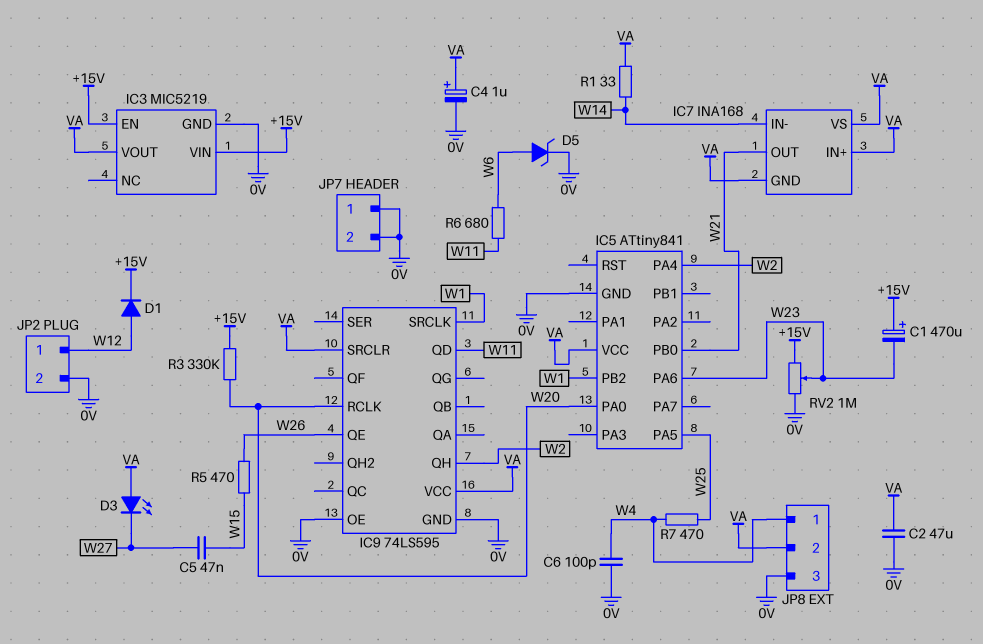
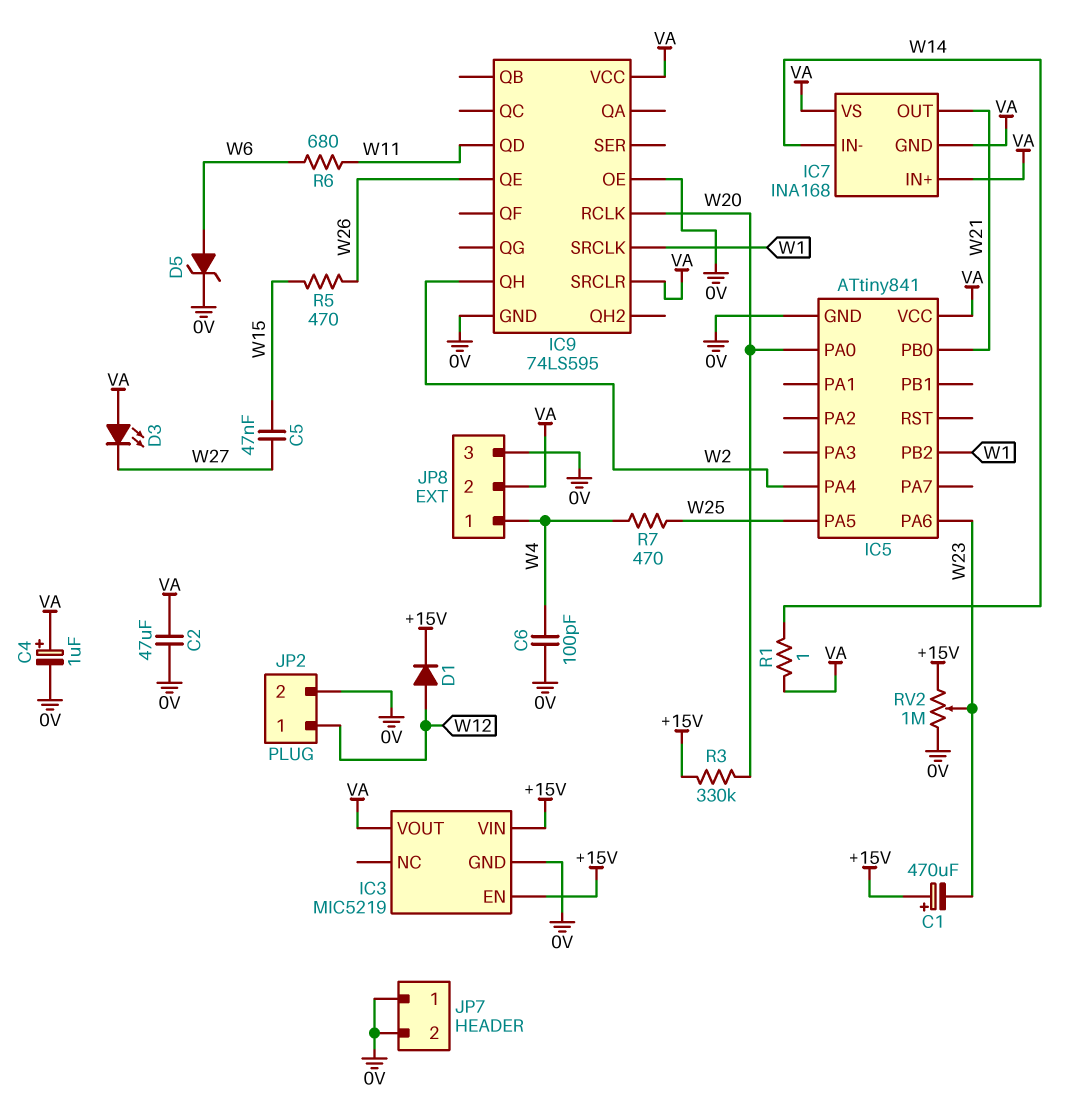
R1: 33 (VA, W14) -> 1 (VA, W14)

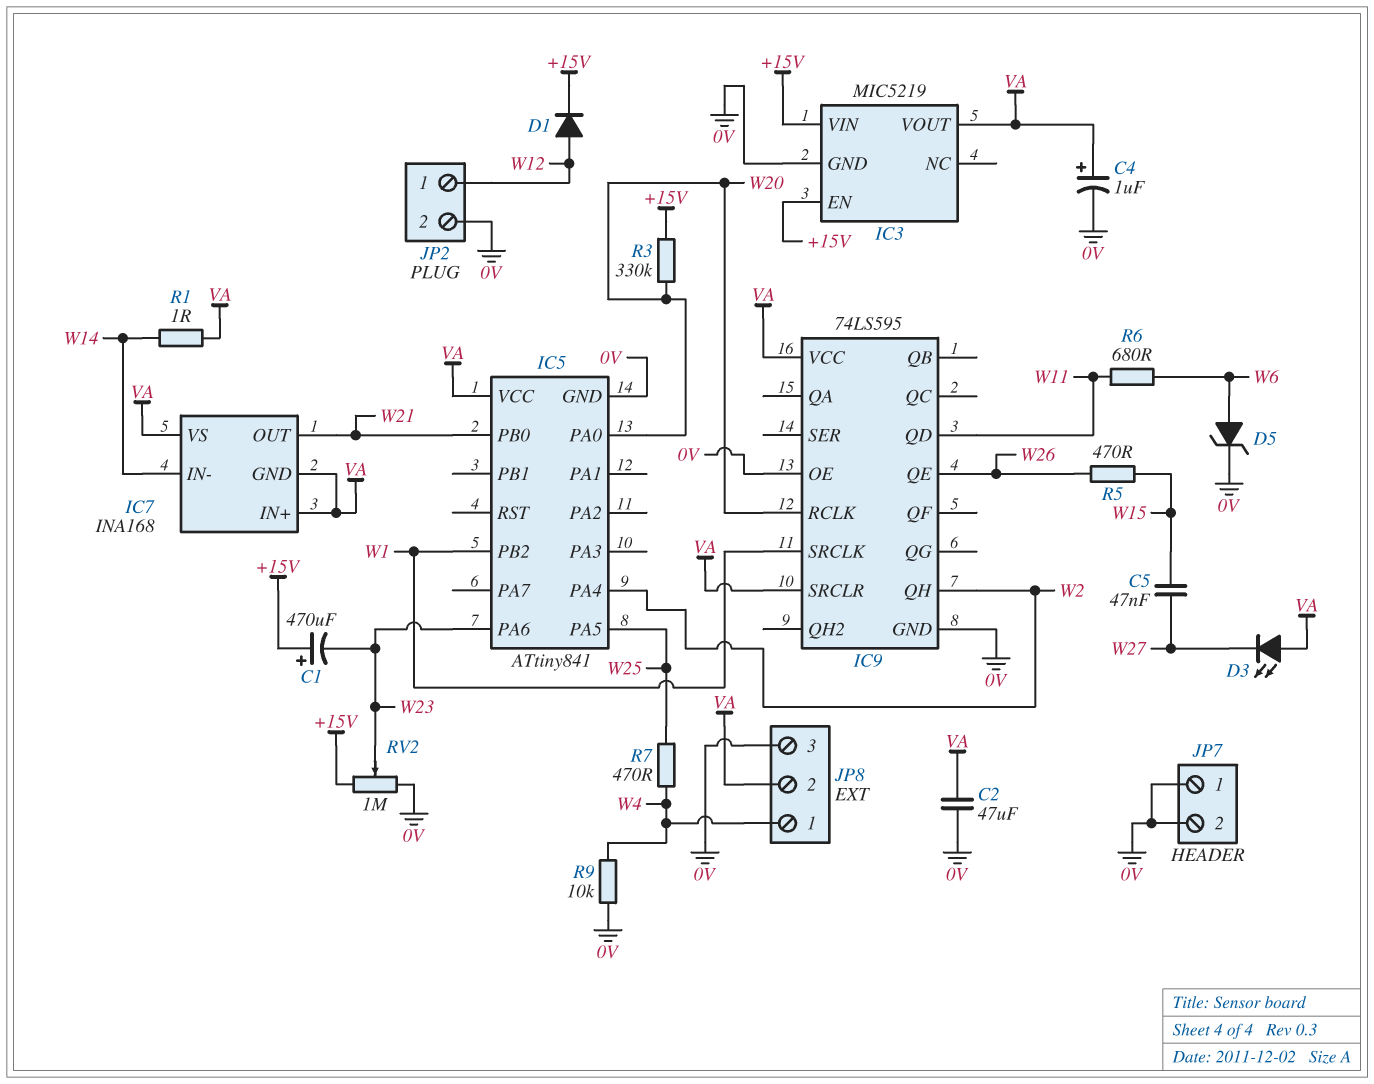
C6: 100pF (0V, W4) -> none
R9: none -> 10k (0V, W4)

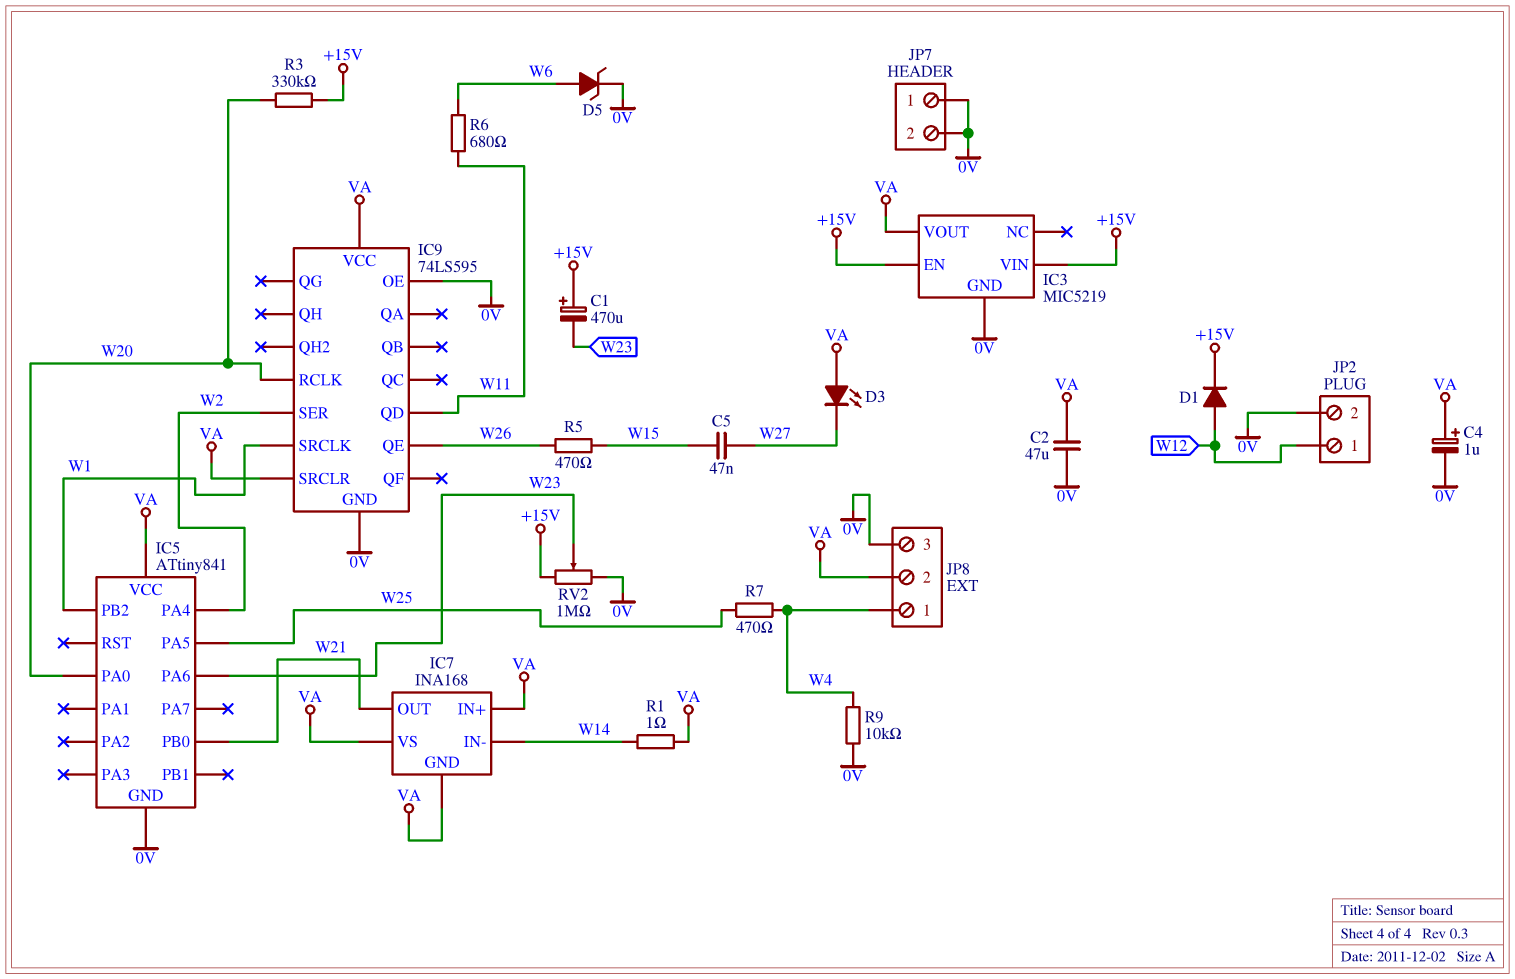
IC9 pin QH: W2 -> none
IC9 pin SER: none -> W2

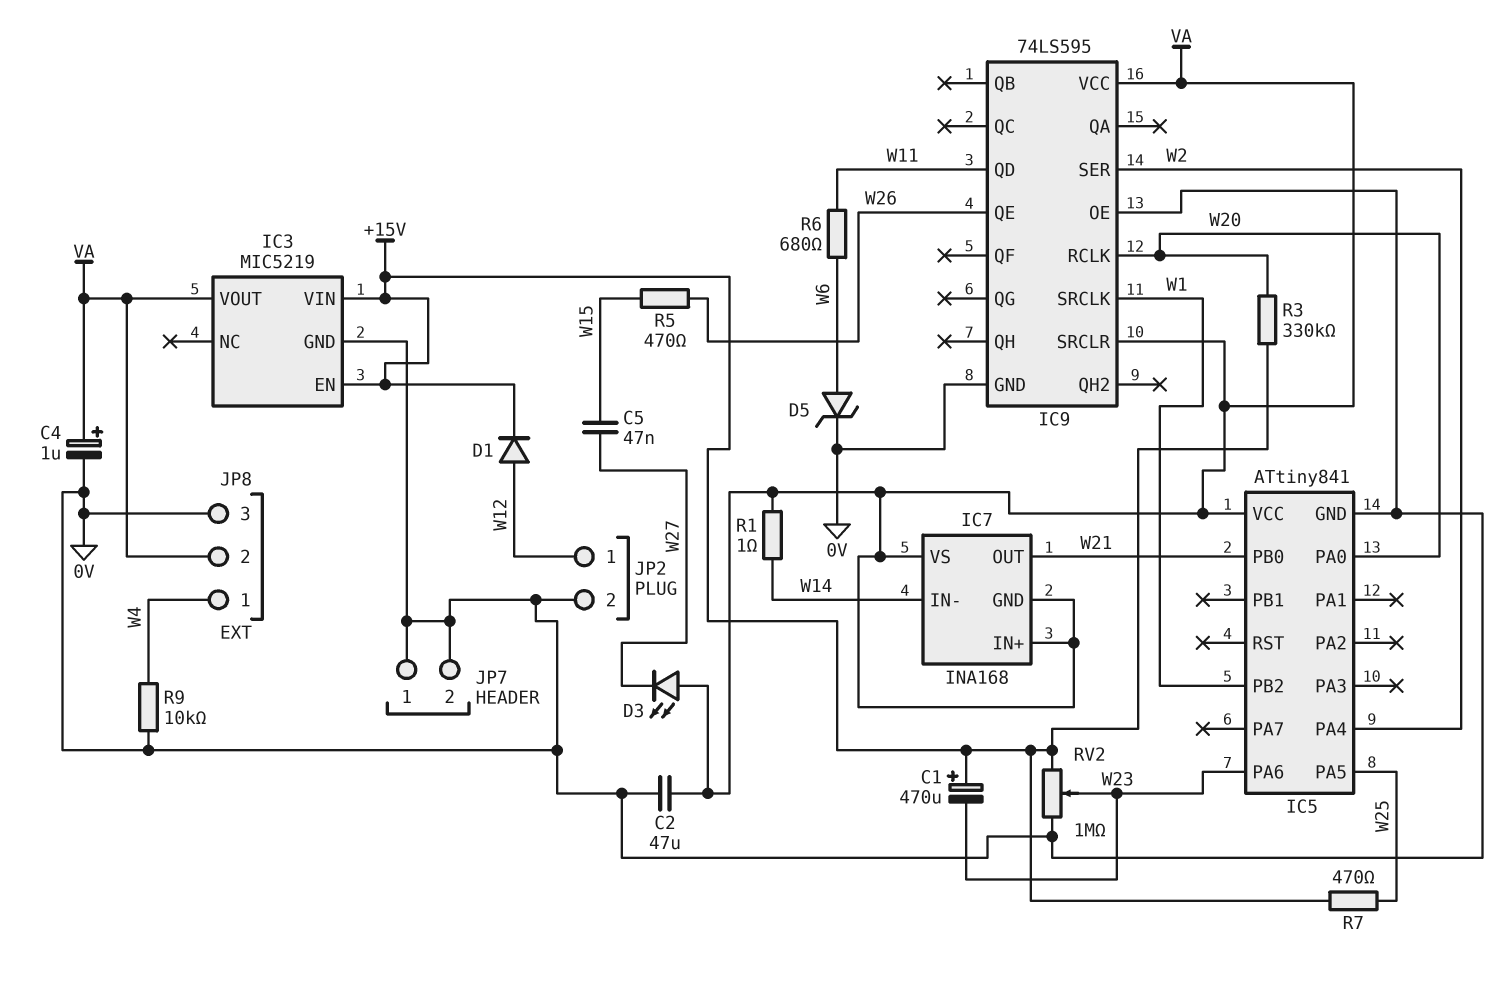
R7: 470 (W4, W25) -> 470 (+15V, W25)

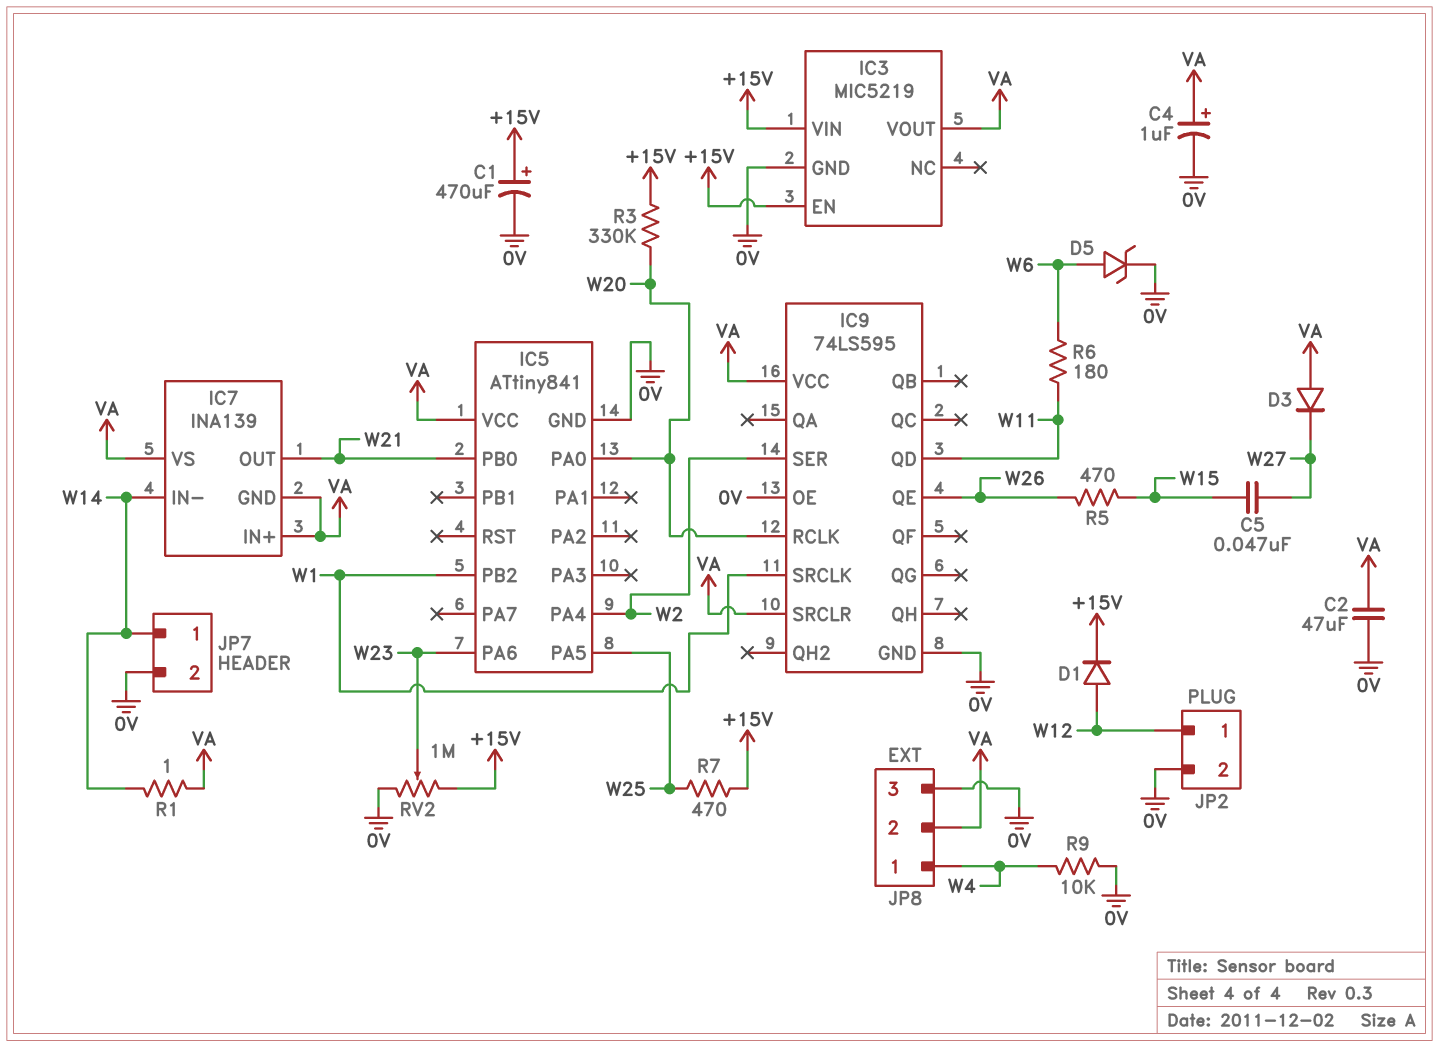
C1: 470uF (plus +15V, minus W23) -> 470uF (plus +15V, minus 0V)
D3: LED (A VA, K W27) -> diode (A VA, K W27)
IC7: INA168 -> INA139
JP7 pin 1: 0V -> W14
R6: 680 (W6, W11) -> 180 (W6, W11)

